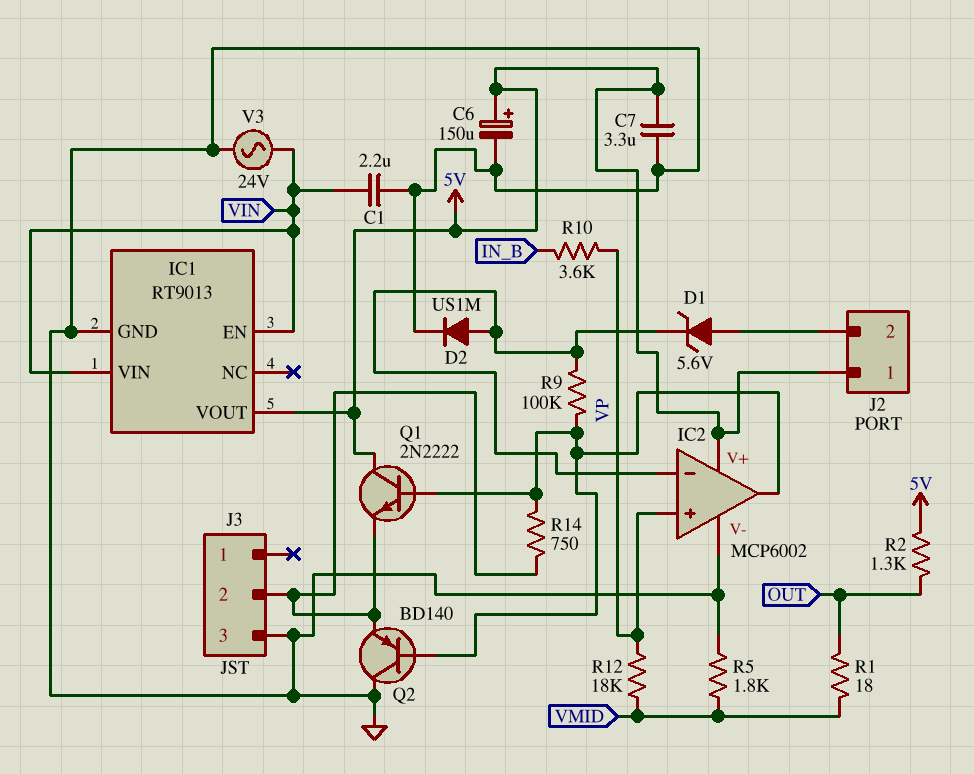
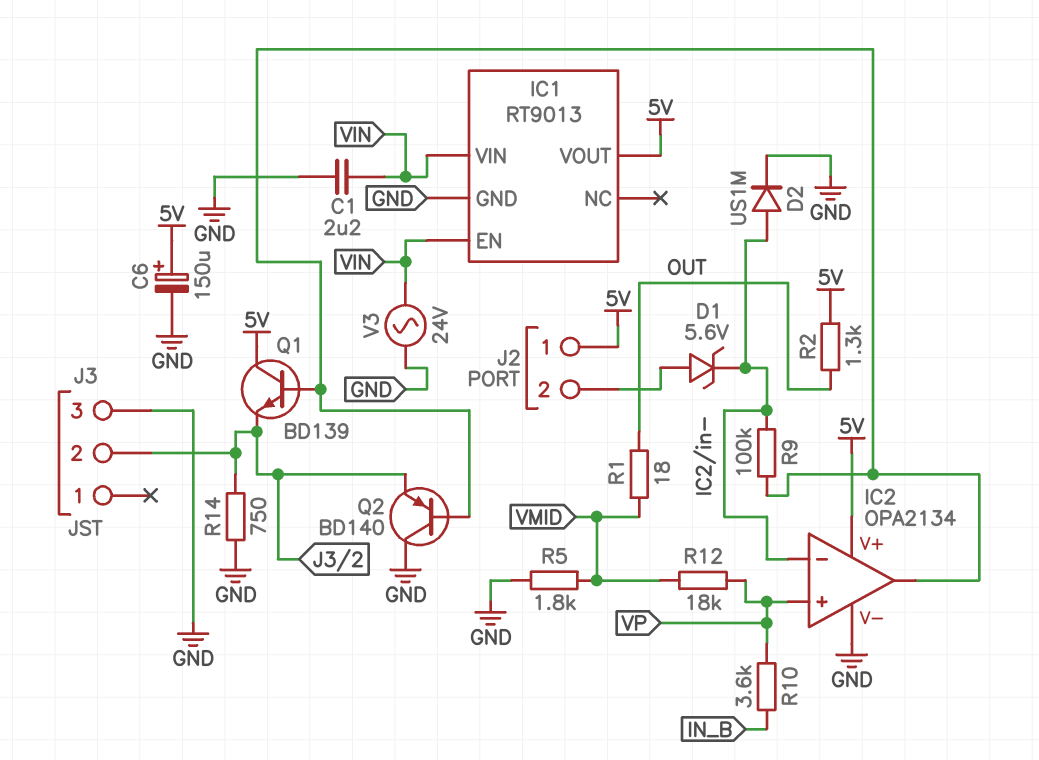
C7: 3.3uF (5V, GND) -> none
IC2: MCP6002 -> OPA2134
Q1: NPN 2N2222 (B IC2/out, C 5V, E J3/2) -> NPN BD139 (B IC2/out, C 5V, E J3/2)
R14: 750 (IC2/out, J3/2) -> 750 (GND, J3/2)

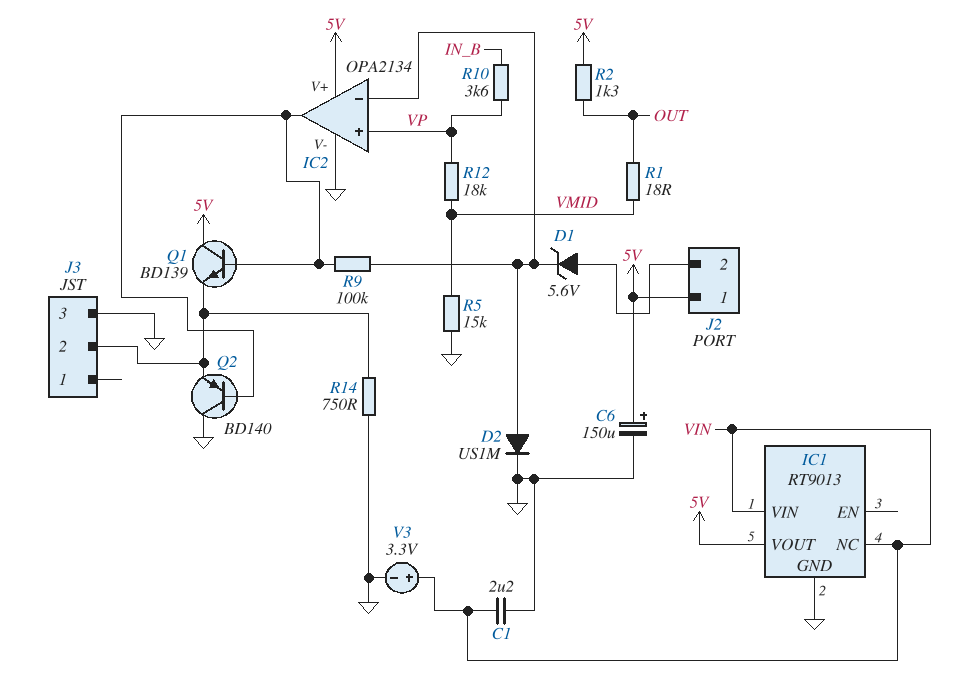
IC1 pin EN: VIN -> none
IC1 pin NC: none -> VIN
R5: 1.8k (GND, VMID) -> 15k (GND, VMID)
V3: AC 24V (GND, VIN) -> 3.3V (plus VIN, minus GND)

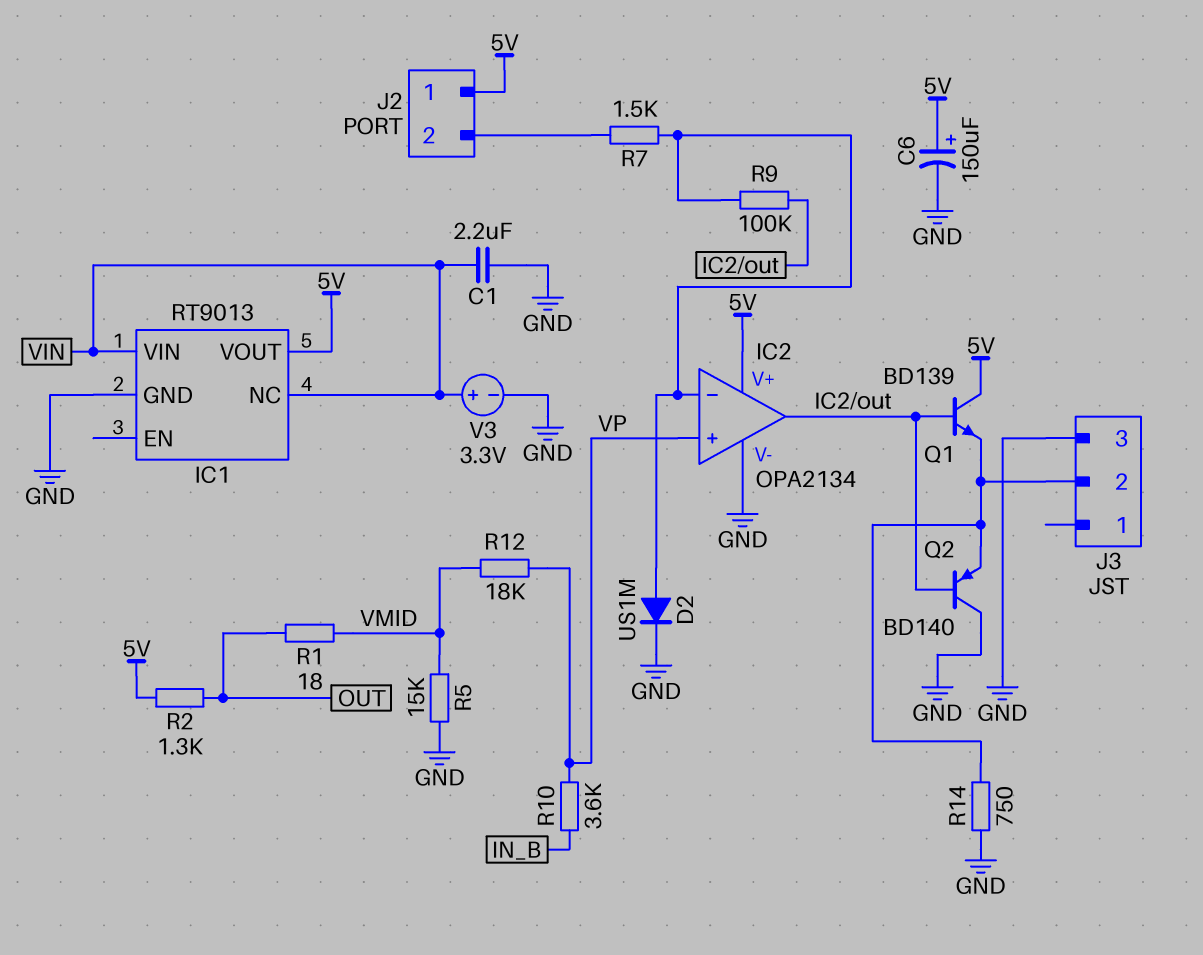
D1: zener 5.6V (A J2/2, K IC2/in-) -> none
R7: none -> 1.5k (IC2/in-, J2/2)

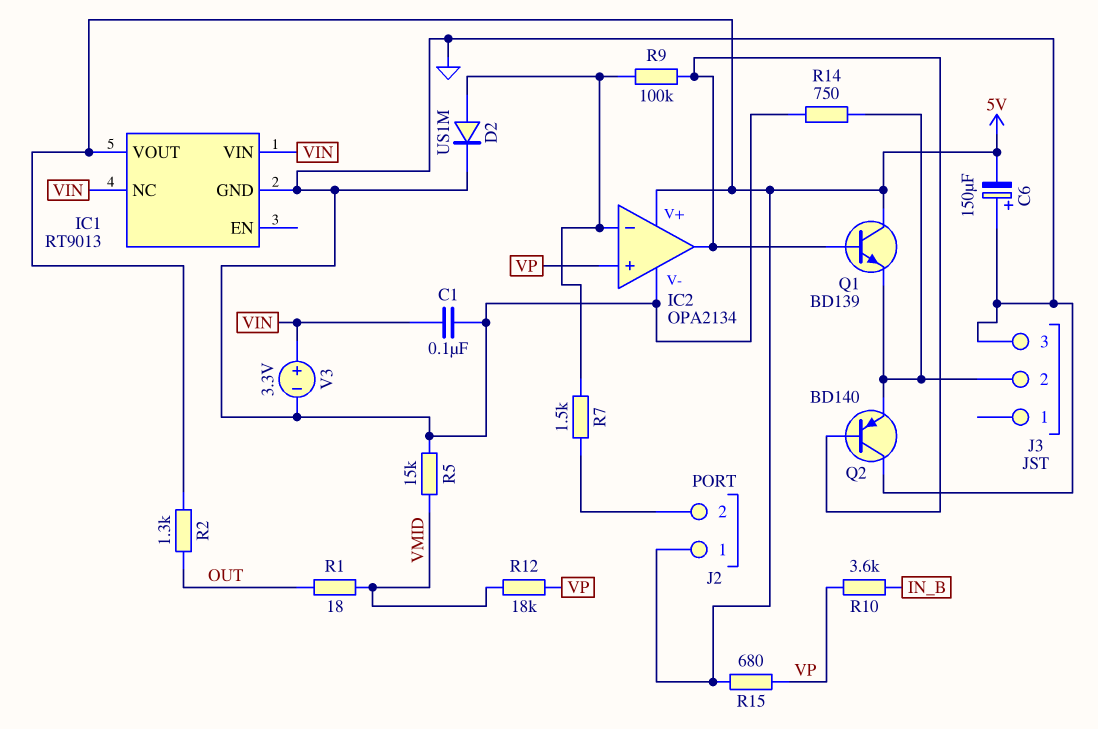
C1: 2.2uF (GND, VIN) -> 100nF (GND, VIN)
C6: 150uF (plus 5V, minus GND) -> 150uF (plus GND, minus 5V)
R15: none -> 680 (5V, VP)

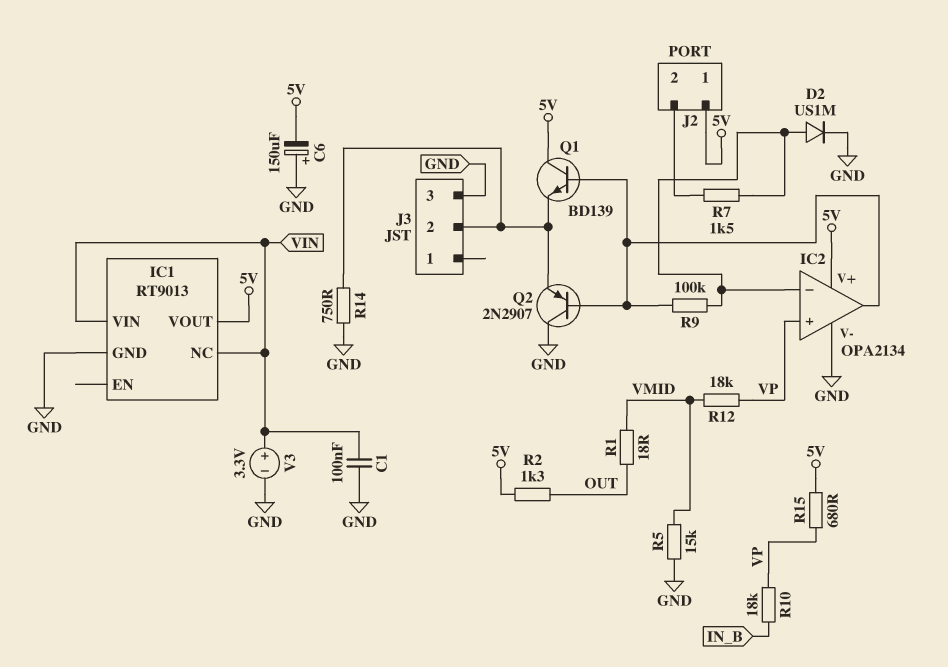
Q2: PNP BD140 (B IC2/out, C GND, E J3/2) -> PNP 2N2907 (B IC2/out, C GND, E J3/2)
R10: 3.6k (IN_B, VP) -> 18k (IN_B, VP)

